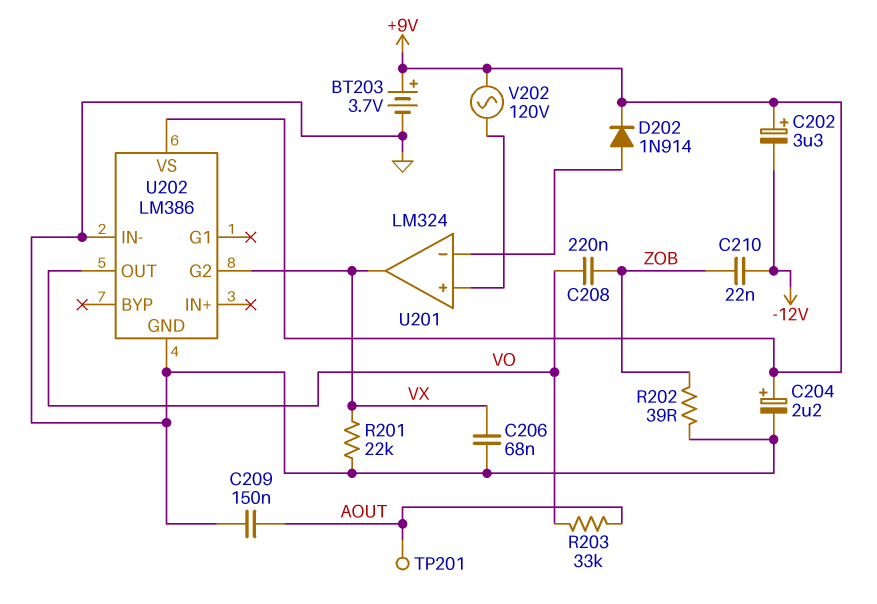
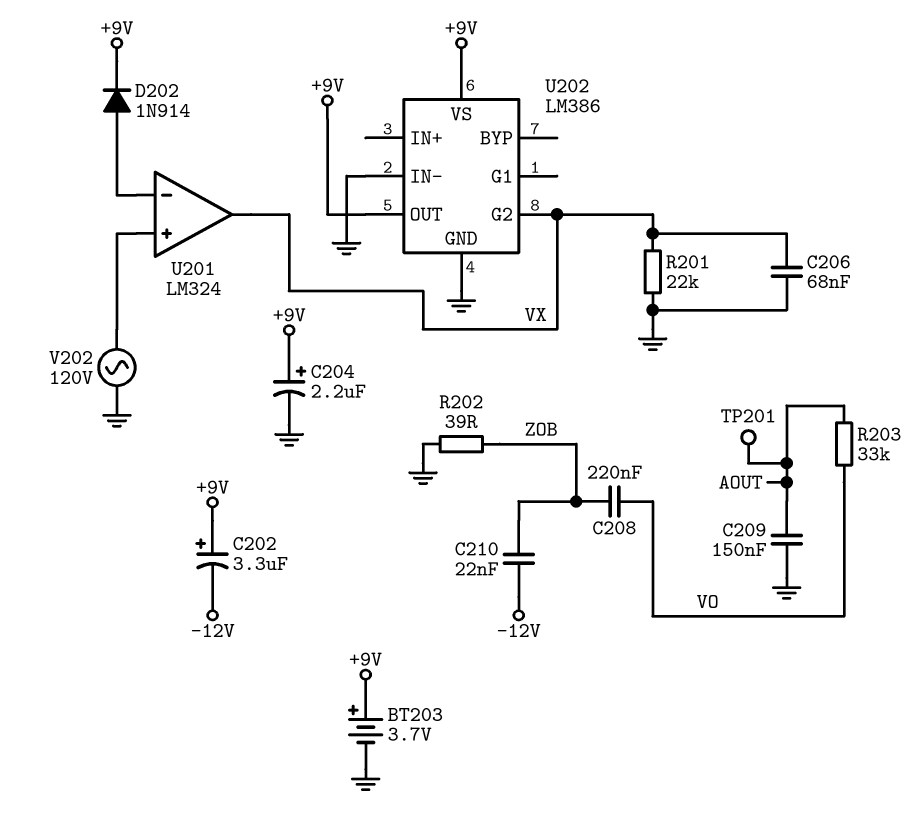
U202 pin OUT: VO -> +9V
V202: AC 120V (+9V, U201/in+) -> AC 120V (GND, U201/in+)

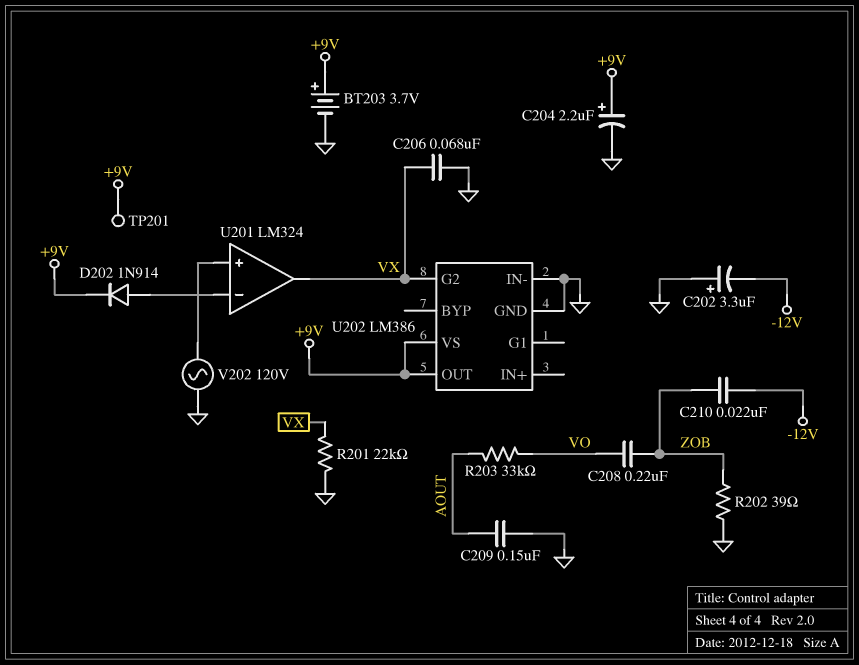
C202: 3.3uF (plus +9V, minus -12V) -> 3.3uF (plus GND, minus -12V)
TP201: test point (AOUT) -> test point (+9V)

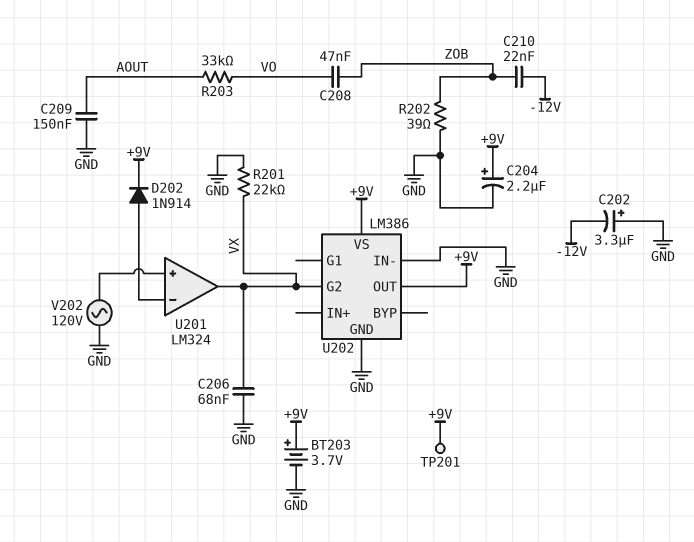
C208: 220nF (VO, ZOB) -> 47nF (VO, ZOB)

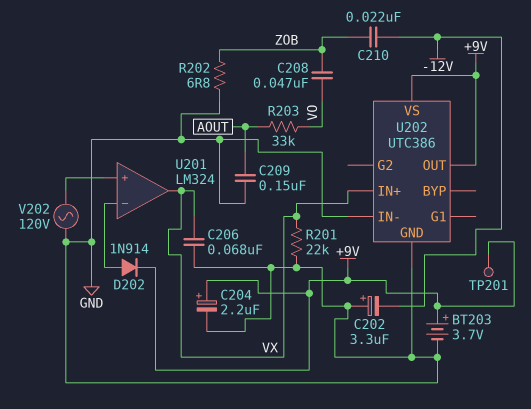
R202: 39 (GND, ZOB) -> 6.8 (GND, ZOB)
U202: LM386 -> UTC386
U202 pin G2: VX -> none
U202 pin IN+: none -> VX

